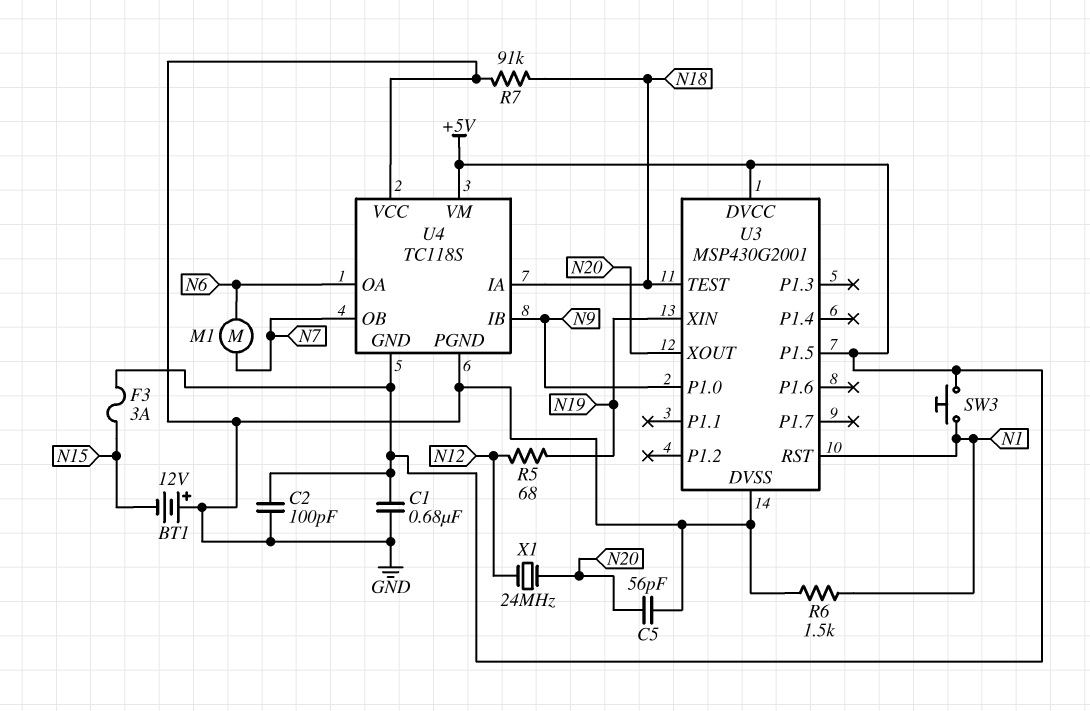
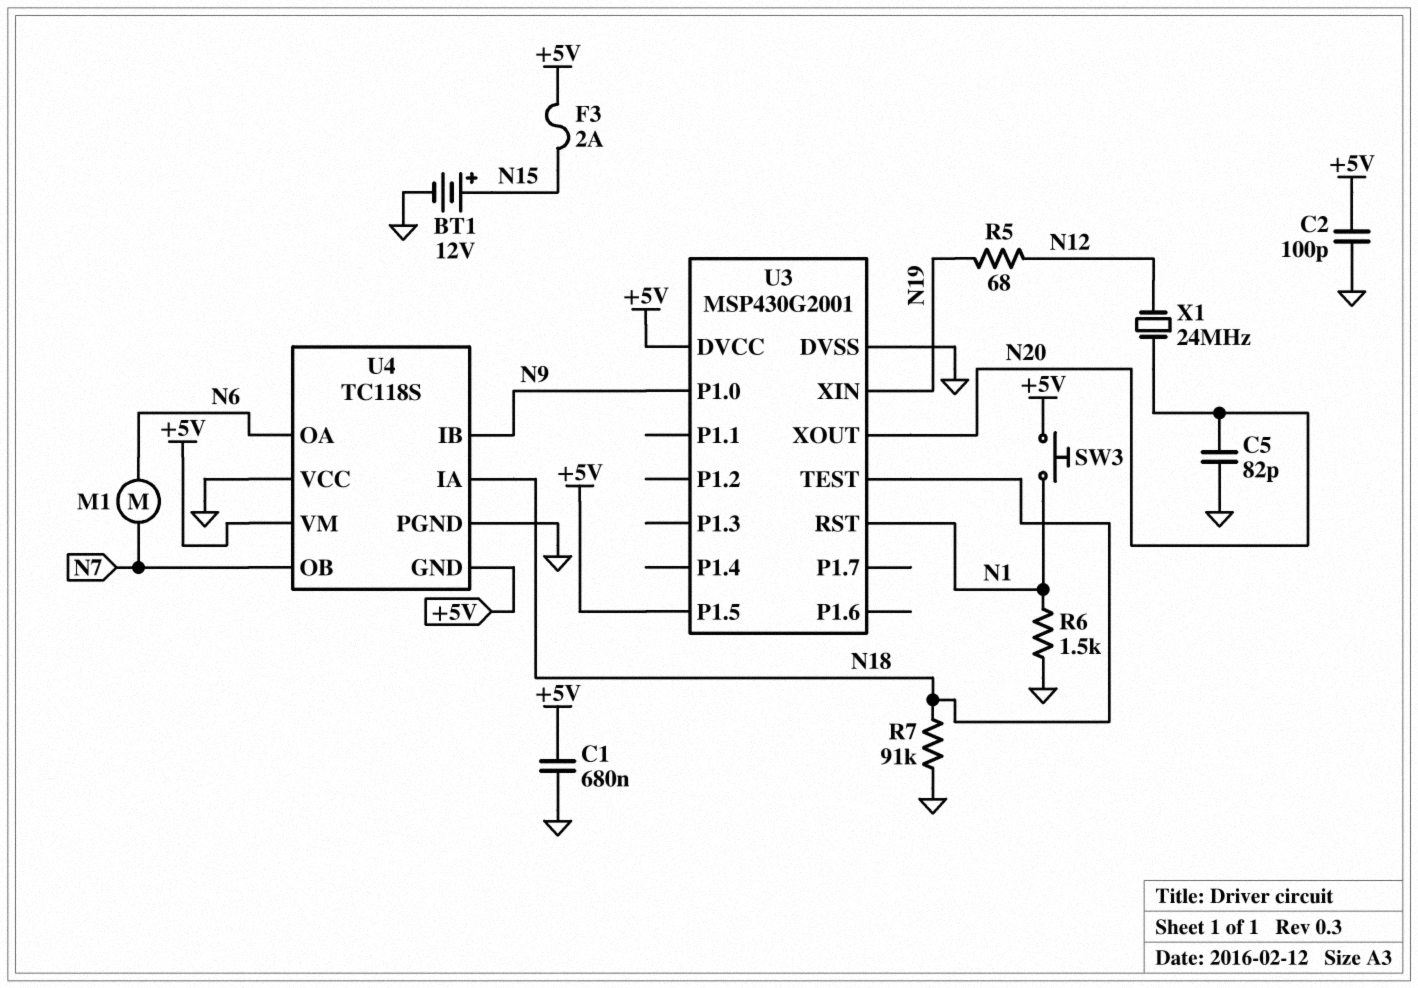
BT1: 12V (plus GND, minus N15) -> 12V (plus N15, minus GND)
C5: 56pF (GND, N20) -> 82pF (GND, N20)
F3: 3A (+5V, N15) -> 2A (+5V, N15)

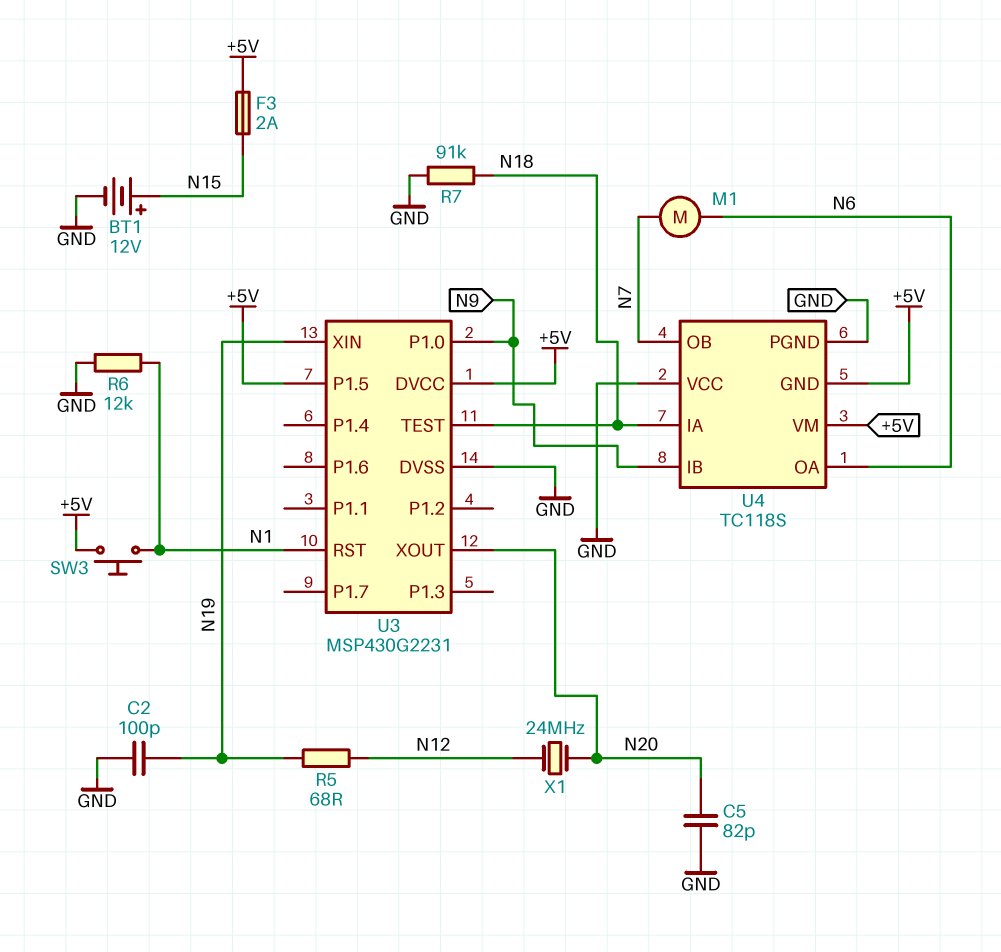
C1: 680nF (+5V, GND) -> none
C2: 100pF (+5V, GND) -> 100pF (GND, N19)
R6: 1.5k (GND, N1) -> 12k (GND, N1)
U3: MSP430G2001 -> MSP430G2231

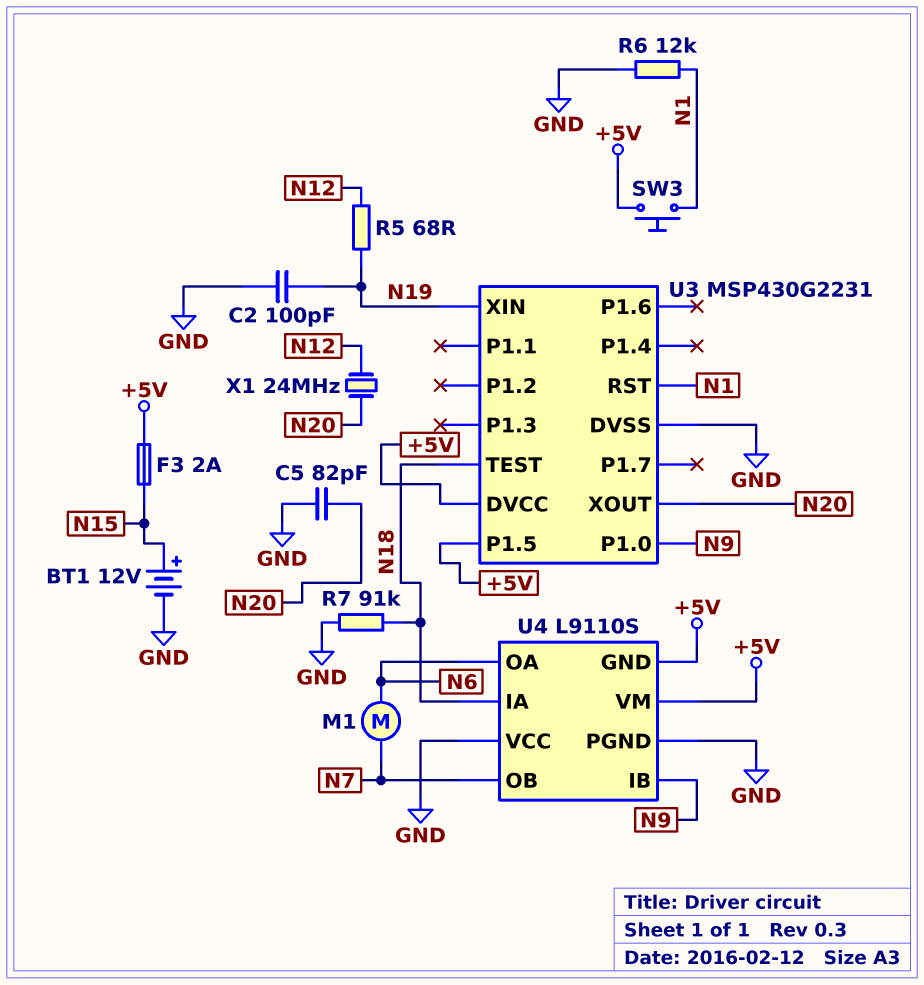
U4: TC118S -> L9110S

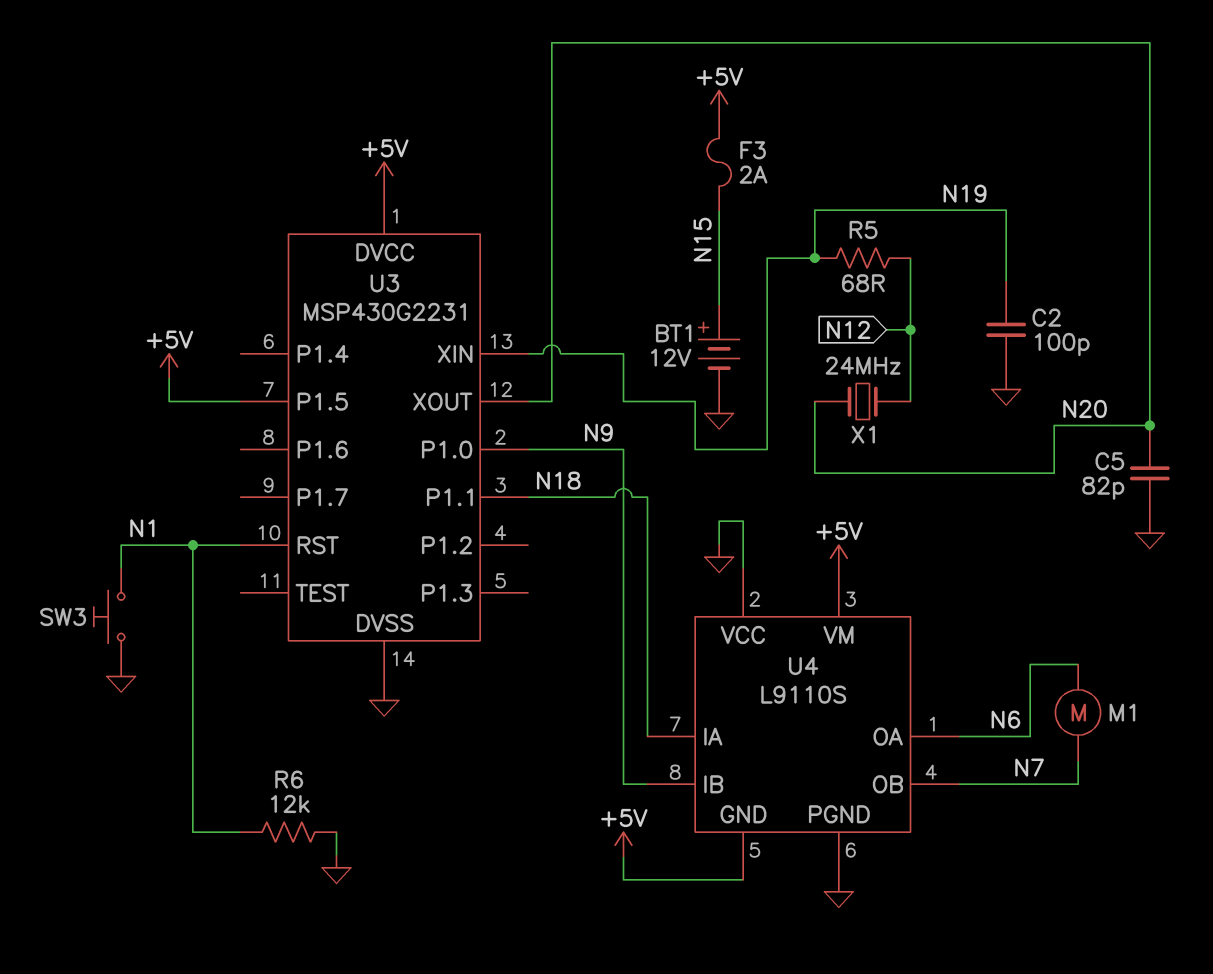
R7: 91k (GND, N18) -> none
SW3: button (+5V, N1) -> button (GND, N1)
U3 pin P1.1: none -> N18
U3 pin TEST: N18 -> none

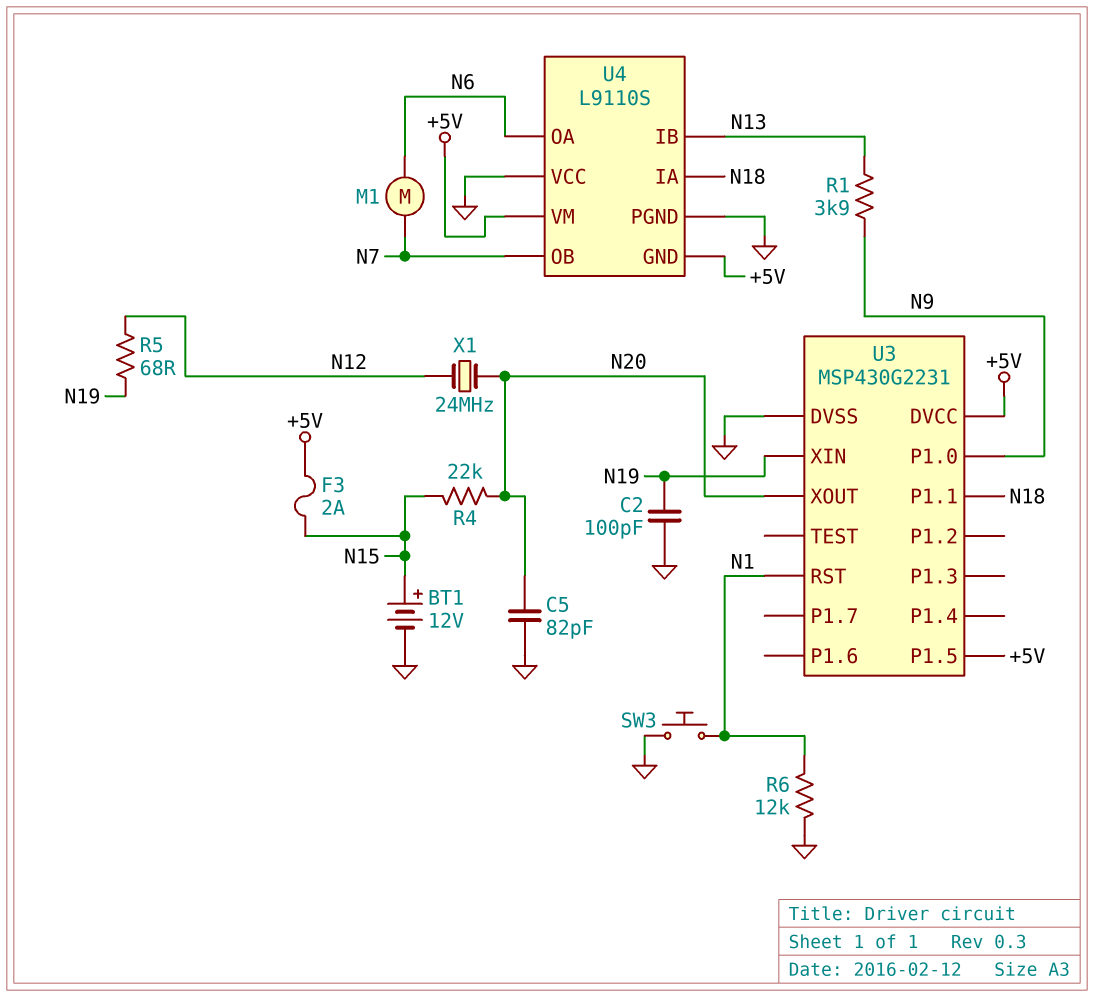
R1: none -> 3.9k (N9, N13)
R4: none -> 22k (N15, N20)
U4 pin IB: N9 -> N13

